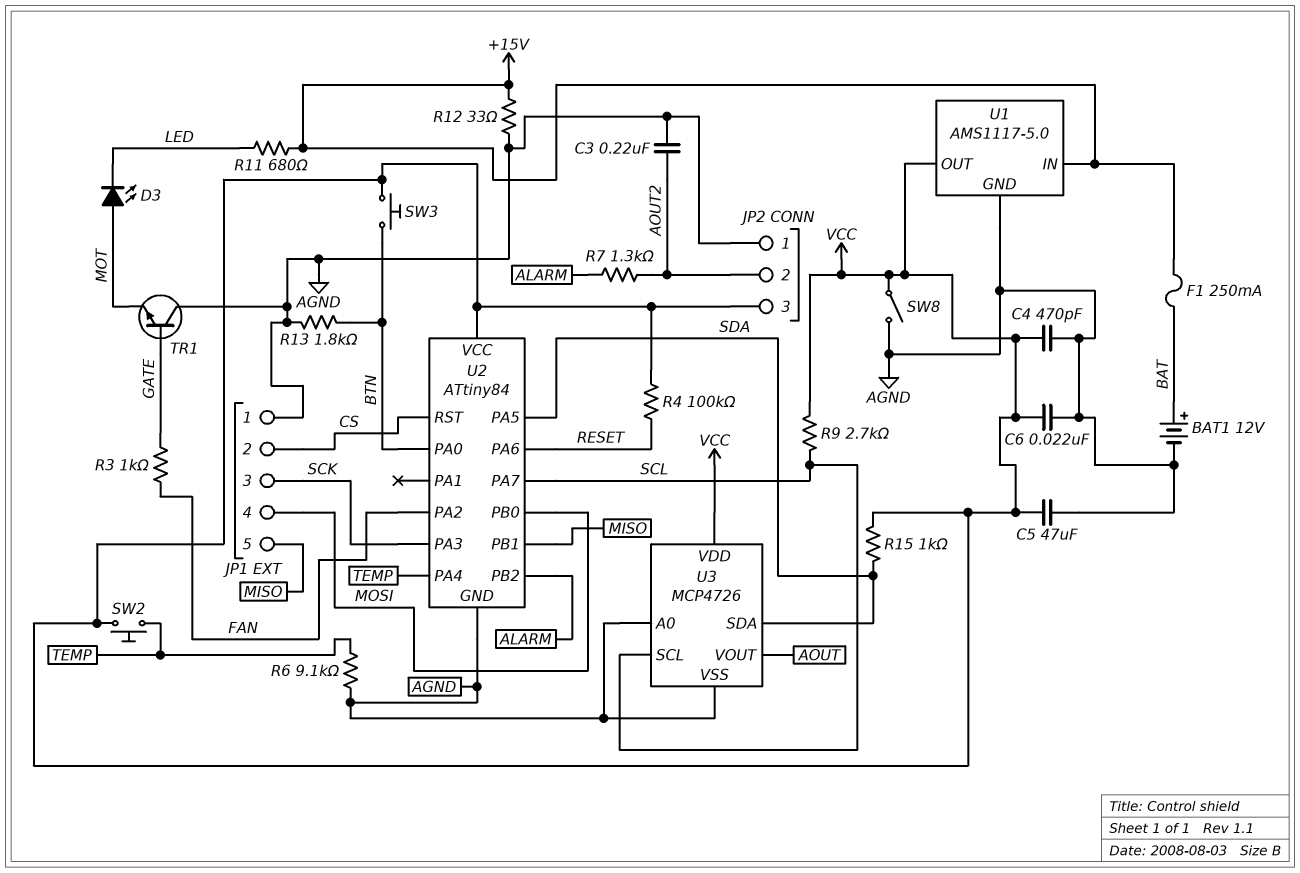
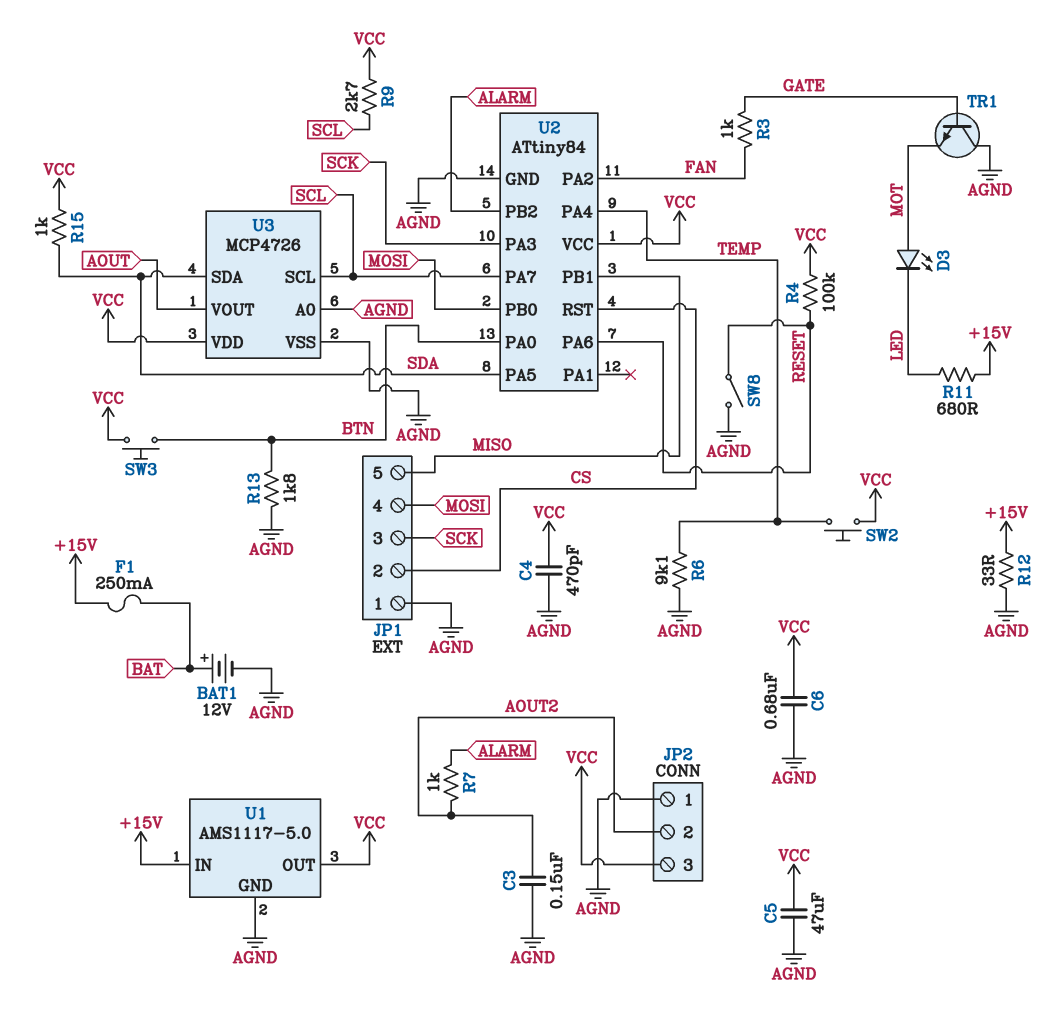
C3: 220nF (AGND, AOUT2) -> 150nF (AGND, AOUT2)
C6: 22nF (AGND, VCC) -> 680nF (AGND, VCC)
R7: 1.3k (ALARM, AOUT2) -> 1k (ALARM, AOUT2)
SW8: switch (AGND, VCC) -> switch (AGND, RESET)

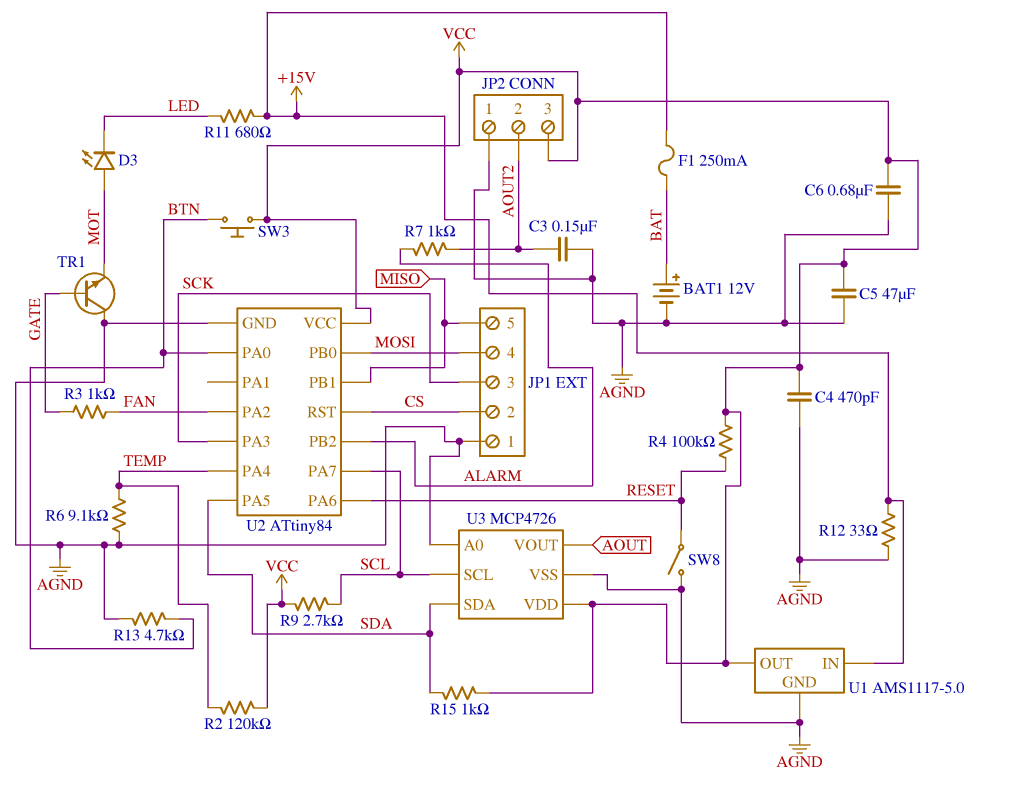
R2: none -> 120k (TEMP, VCC)
R13: 1.8k (AGND, BTN) -> 4.7k (AGND, BTN)
SW2: button (TEMP, VCC) -> none

